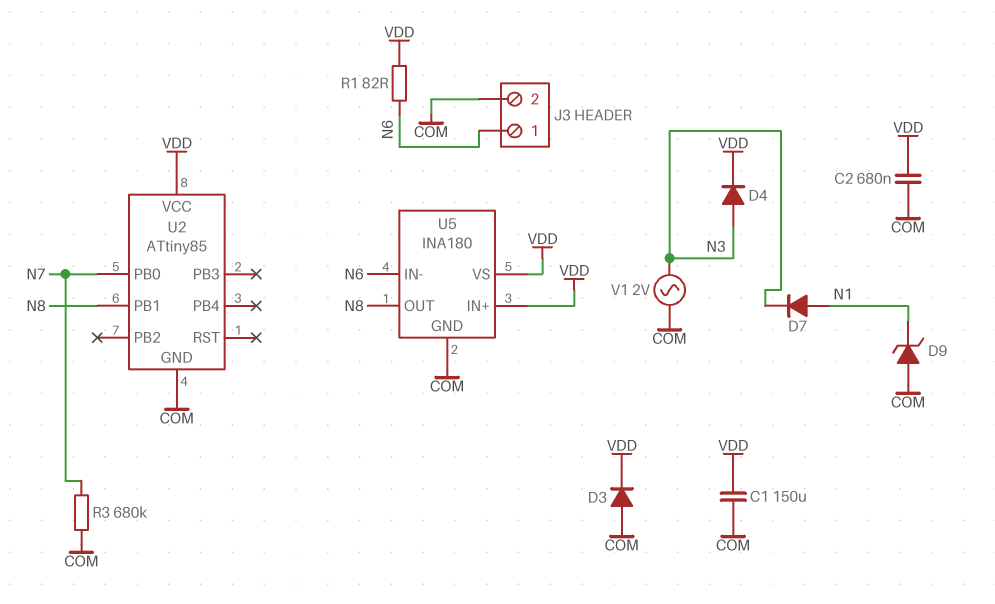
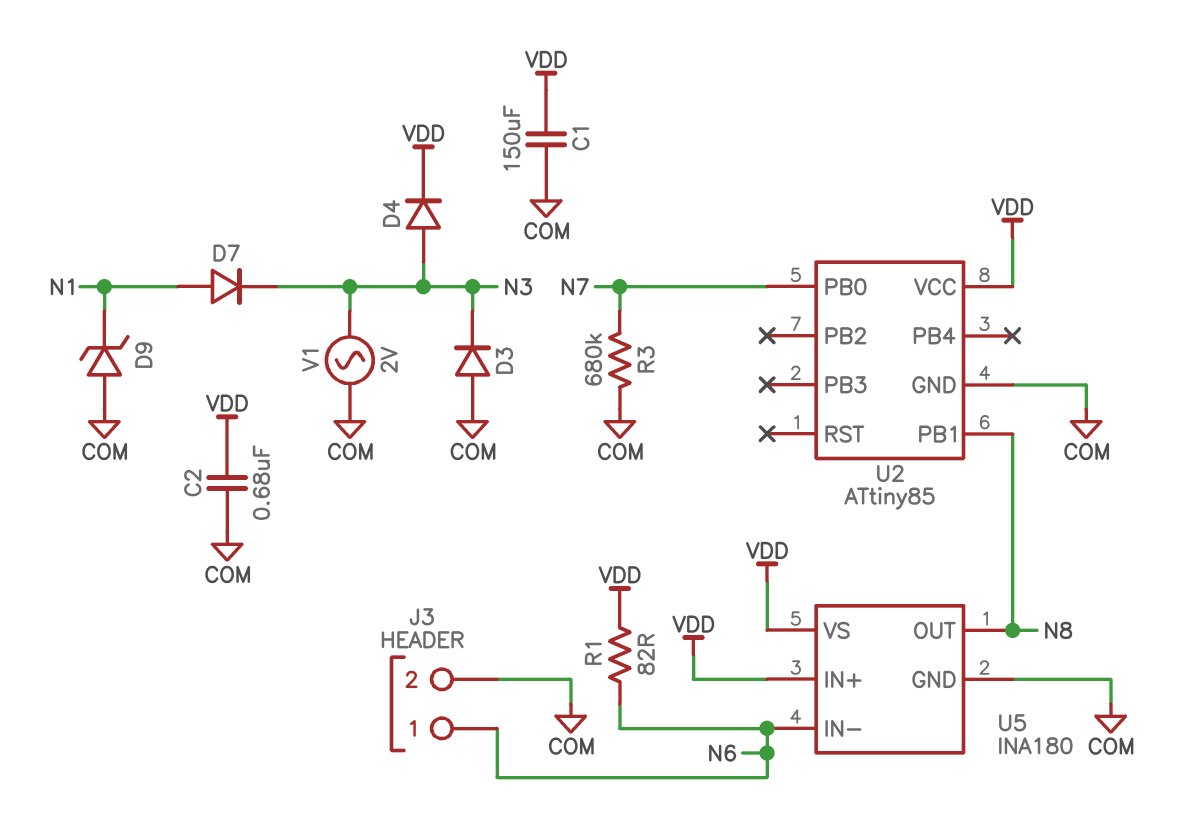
D3: diode (A COM, K VDD) -> diode (A COM, K N3)

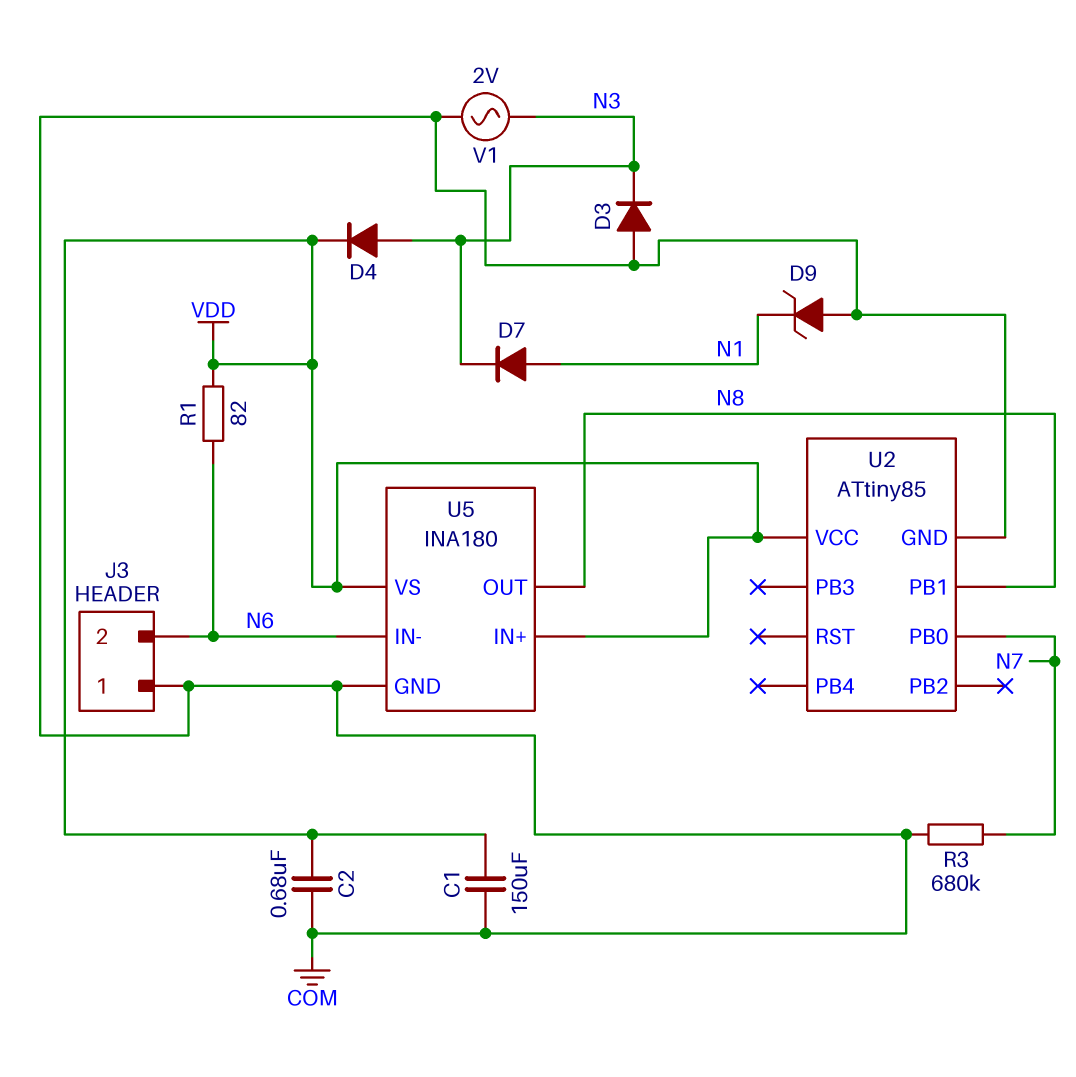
J3 pin 1: N6 -> COM
J3 pin 2: COM -> N6

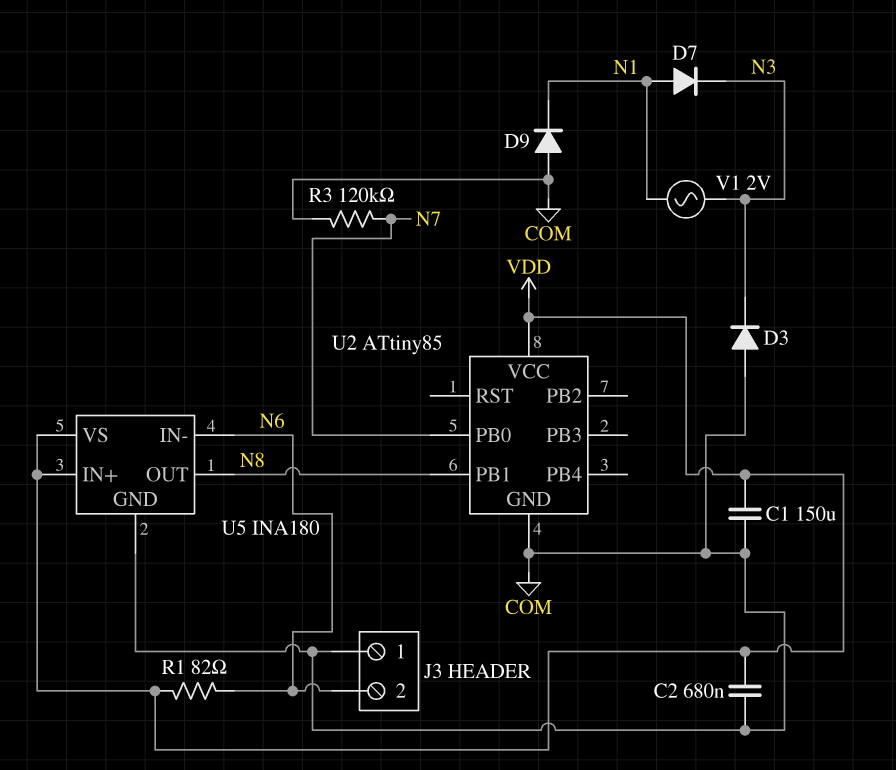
D4: diode (A N3, K VDD) -> none
D9: zener (A COM, K N1) -> diode (A COM, K N1)
R3: 680k (COM, N7) -> 120k (COM, N7)
V1: AC 2V (COM, N3) -> AC 2V (N1, N3)

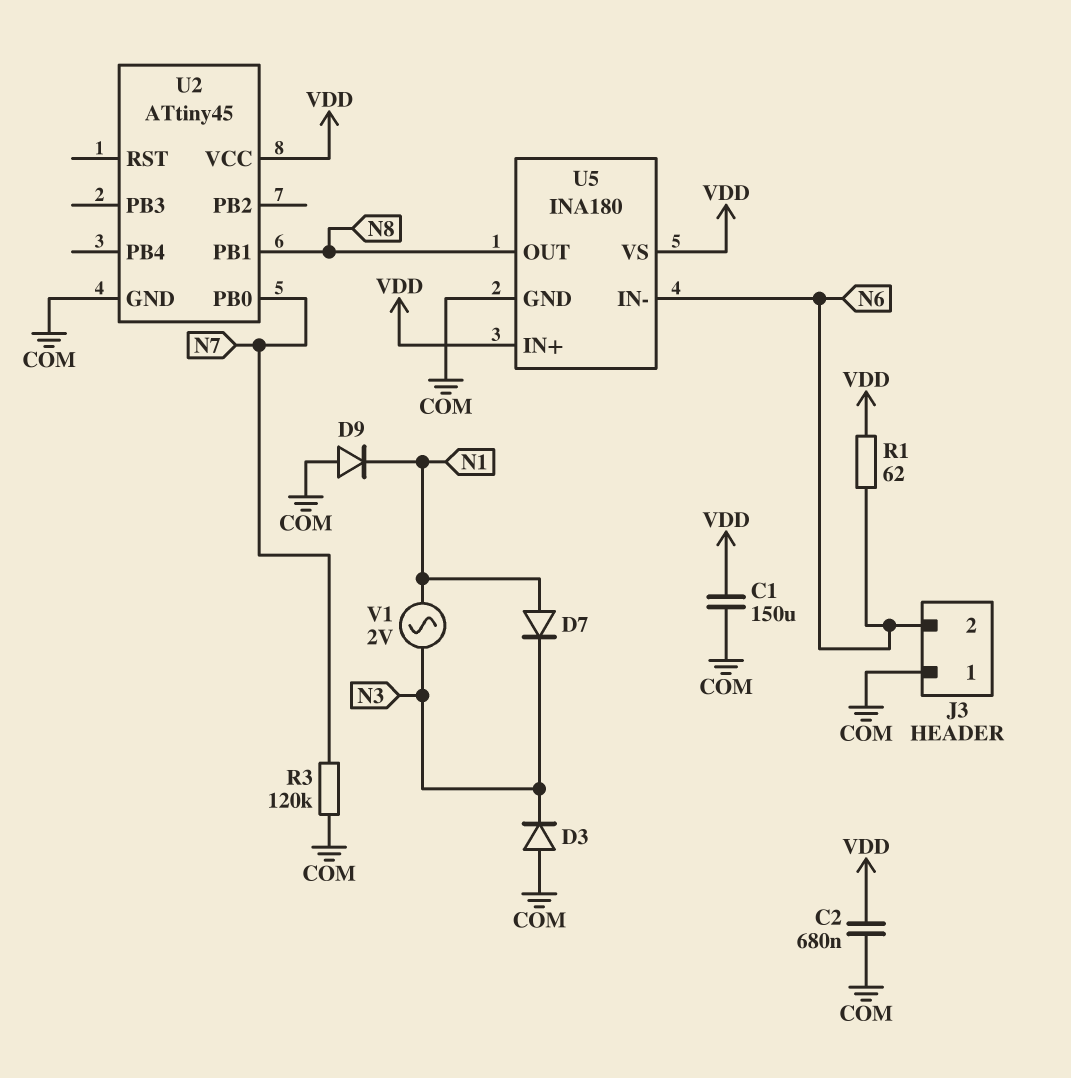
R1: 82 (N6, VDD) -> 62 (N6, VDD)
U2: ATtiny85 -> ATtiny45

